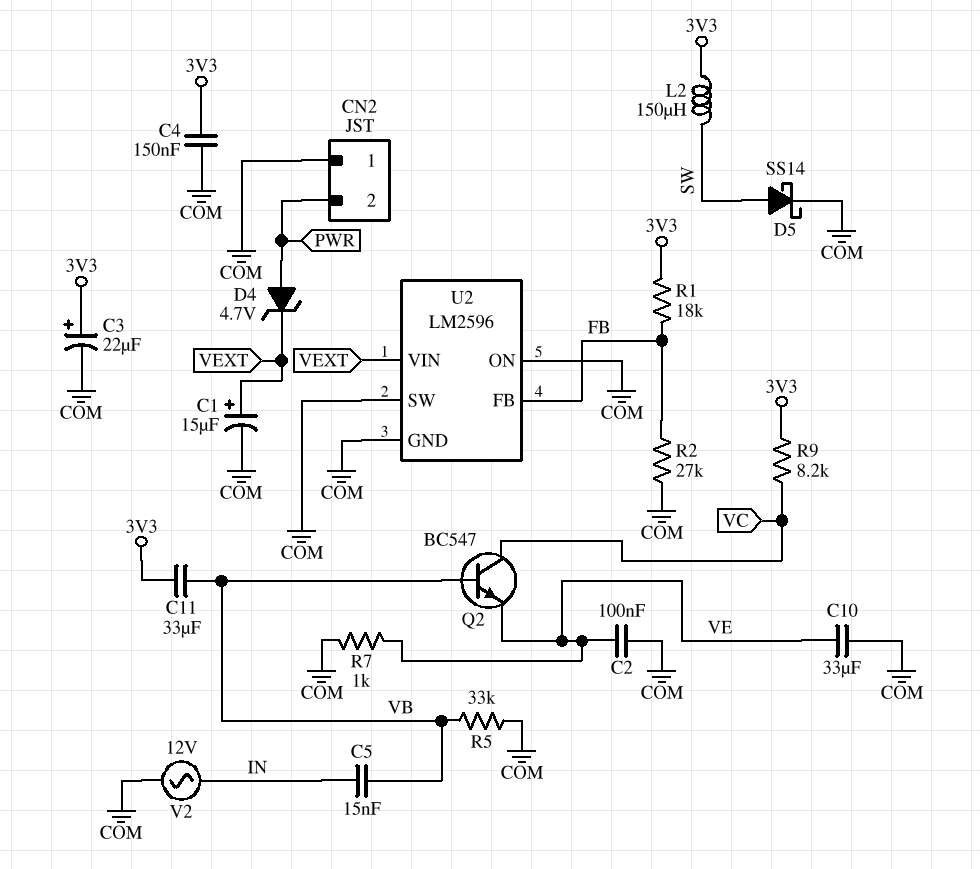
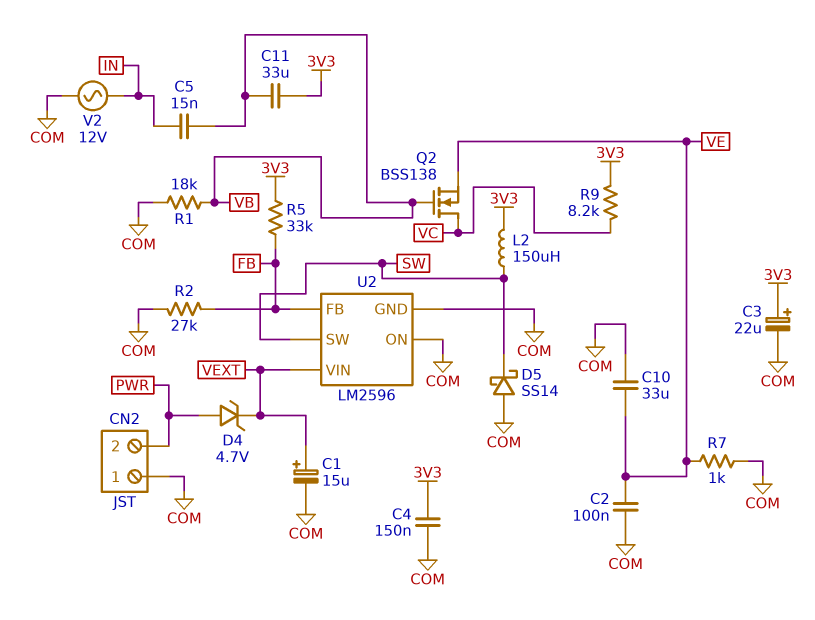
D5: schottky SS14 (A SW, K COM) -> schottky SS14 (A COM, K SW)
Q2: NPN BC547 (B VB, C VC, E VE) -> NMOS BSS138 (G VB, D VC, S VE)
R1: 18k (3V3, FB) -> 18k (COM, VB)
R5: 33k (COM, VB) -> 33k (3V3, FB)
U2 pin SW: COM -> SW

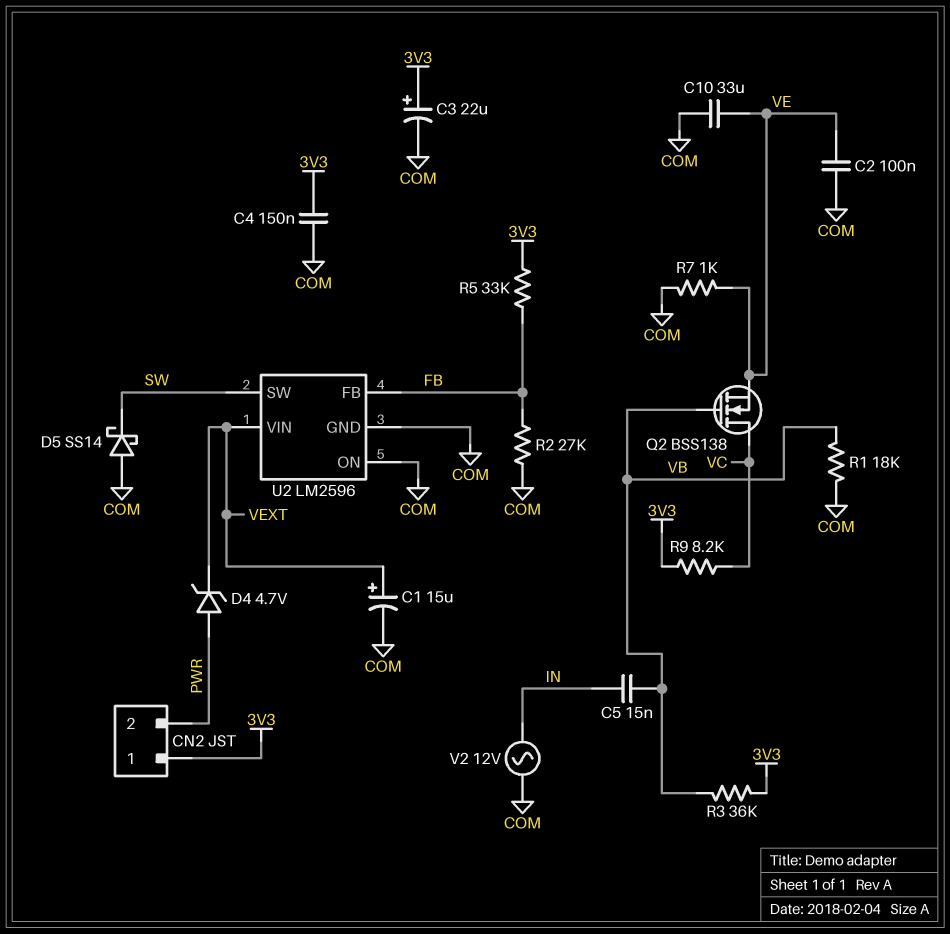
C11: 33uF (3V3, VB) -> none
CN2 pin 1: COM -> 3V3
L2: 150uH (3V3, SW) -> none
R3: none -> 36k (3V3, VB)

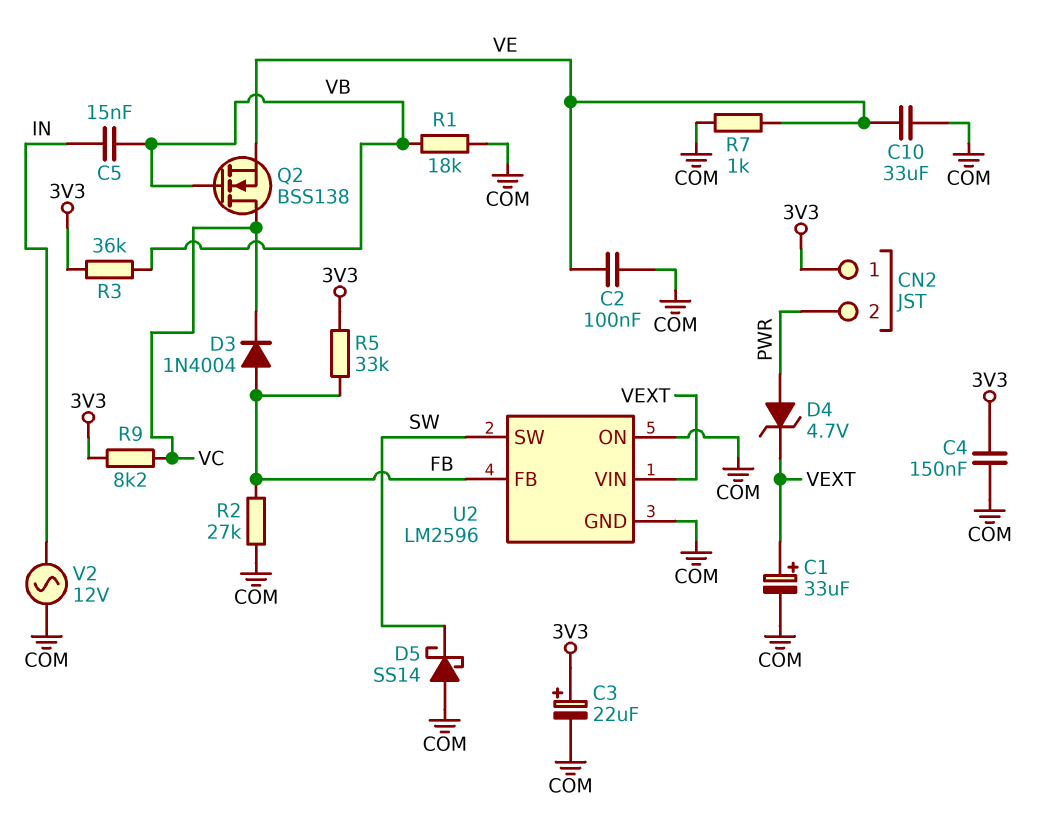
C1: 15uF (plus VEXT, minus COM) -> 33uF (plus VEXT, minus COM)
D3: none -> diode 1N4004 (A FB, K VC)

